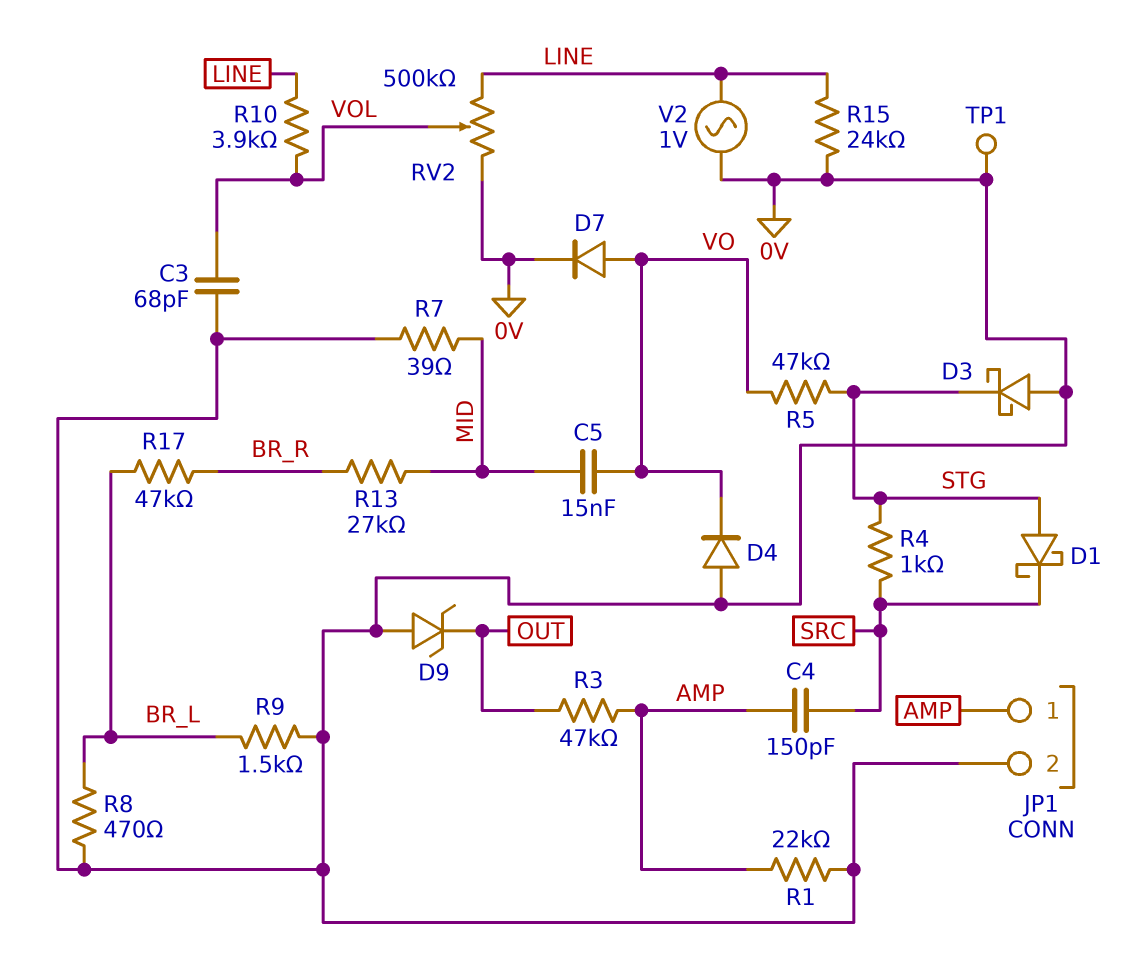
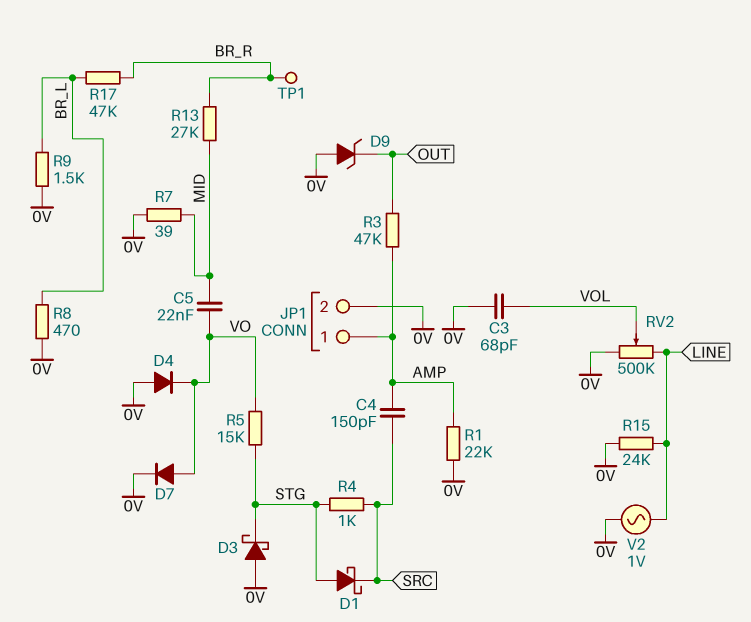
C5: 15nF (MID, VO) -> 22nF (MID, VO)
R5: 47k (STG, VO) -> 15k (STG, VO)
R10: 3.9k (LINE, VOL) -> none
TP1: test point (0V) -> test point (BR_R)

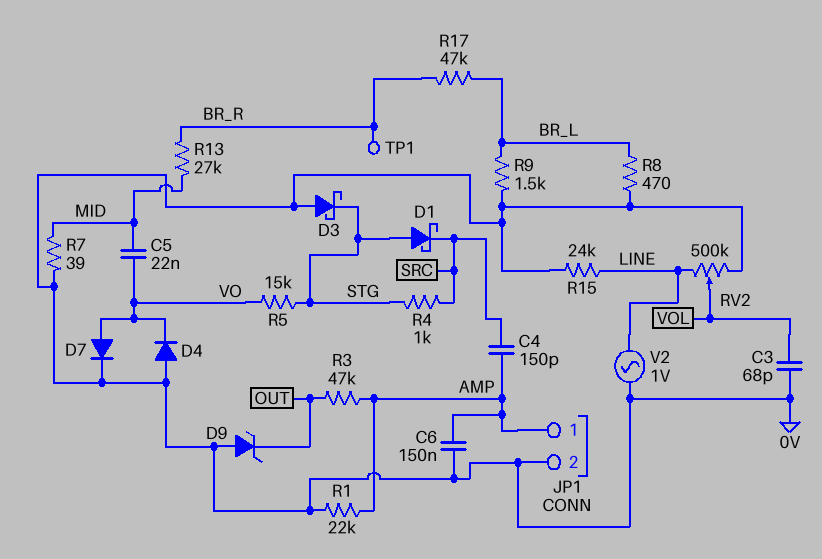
C6: none -> 150nF (0V, AMP)

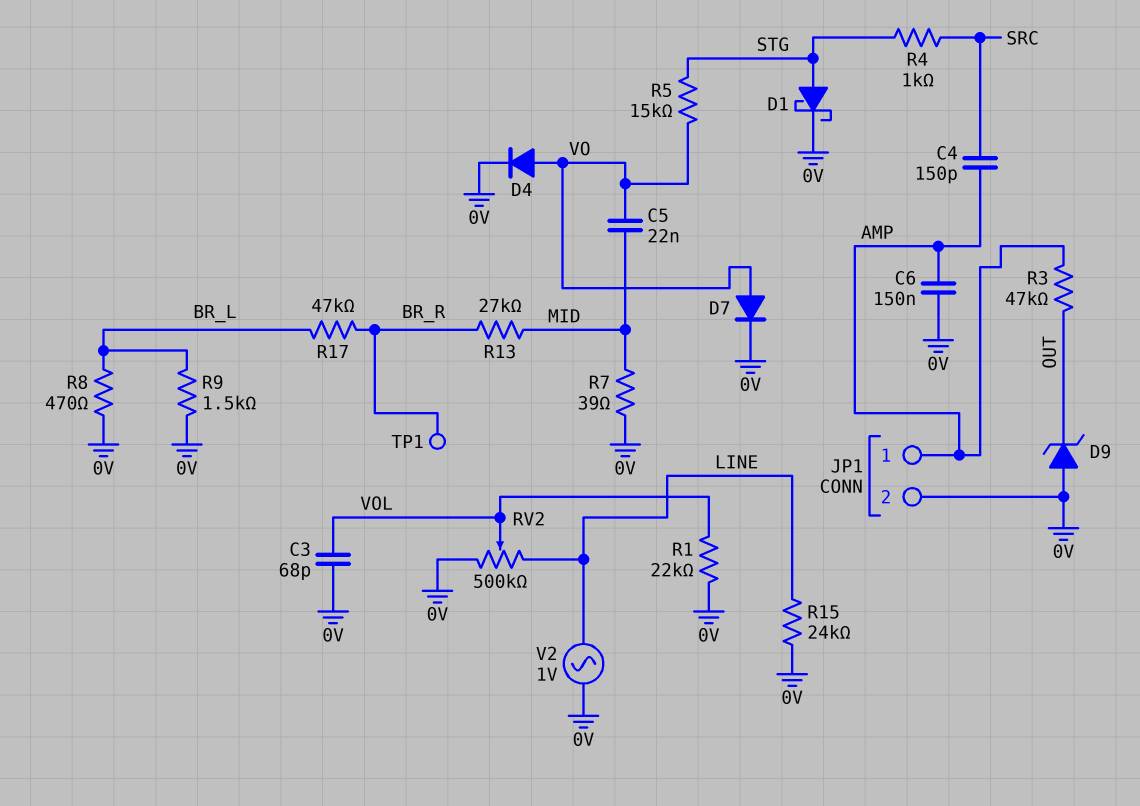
D1: schottky (A STG, K SRC) -> schottky (A STG, K 0V)
D3: schottky (A 0V, K STG) -> none
D4: diode (A 0V, K VO) -> diode (A VO, K 0V)
R1: 22k (0V, AMP) -> 22k (0V, VOL)

